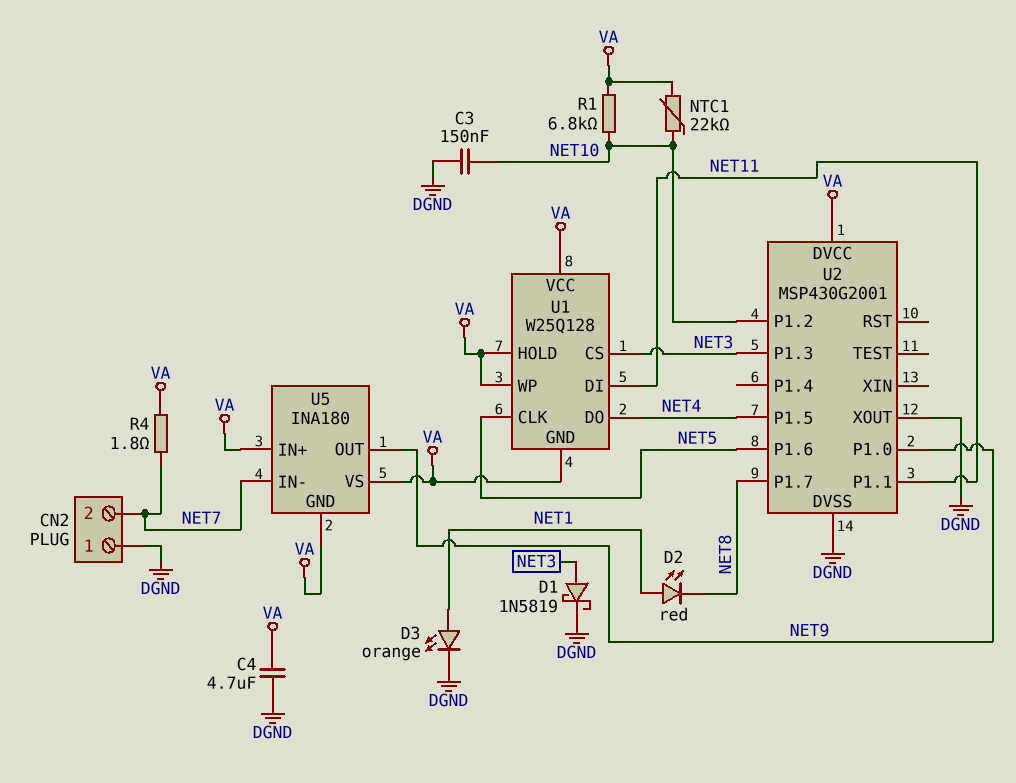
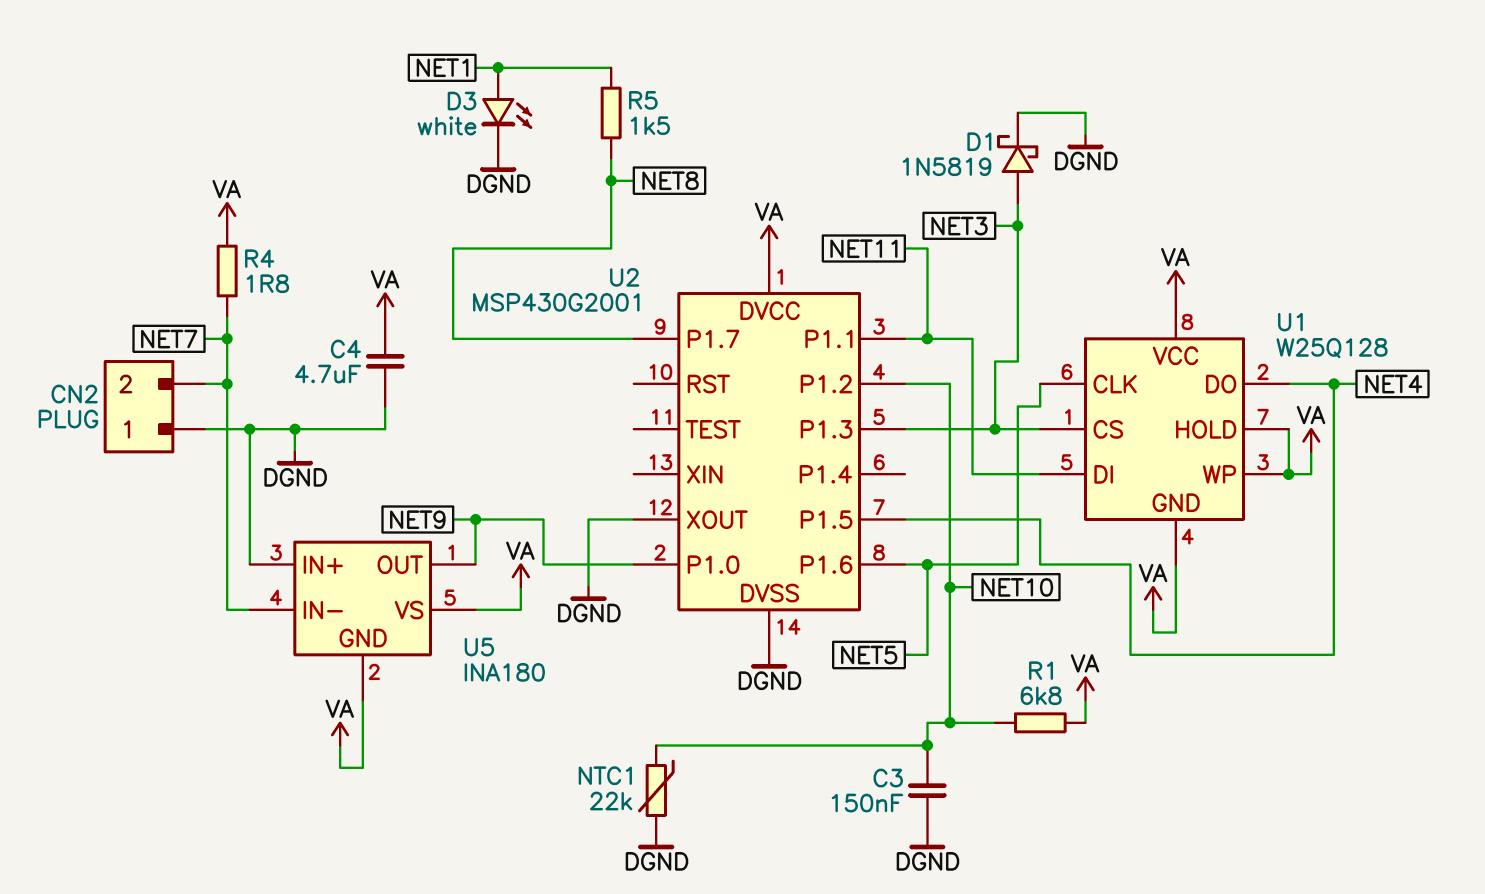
D2: LED red (A NET1, K NET8) -> none
D3: LED orange (A NET1, K DGND) -> LED white (A NET1, K DGND)
NTC1: 22k (NET10, VA) -> 22k (DGND, NET10)
R5: none -> 1.5k (NET1, NET8)
U5 pin IN+: VA -> DGND

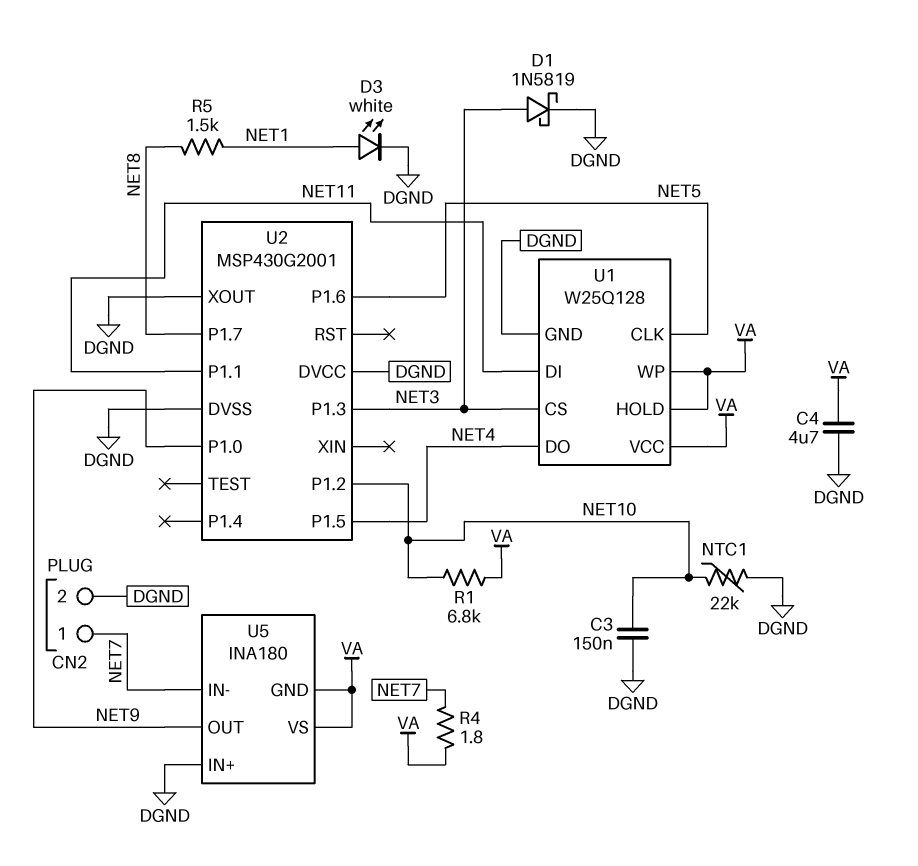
CN2 pin 1: DGND -> NET7
CN2 pin 2: NET7 -> DGND
U1 pin GND: VA -> DGND
U2 pin DVCC: VA -> DGND

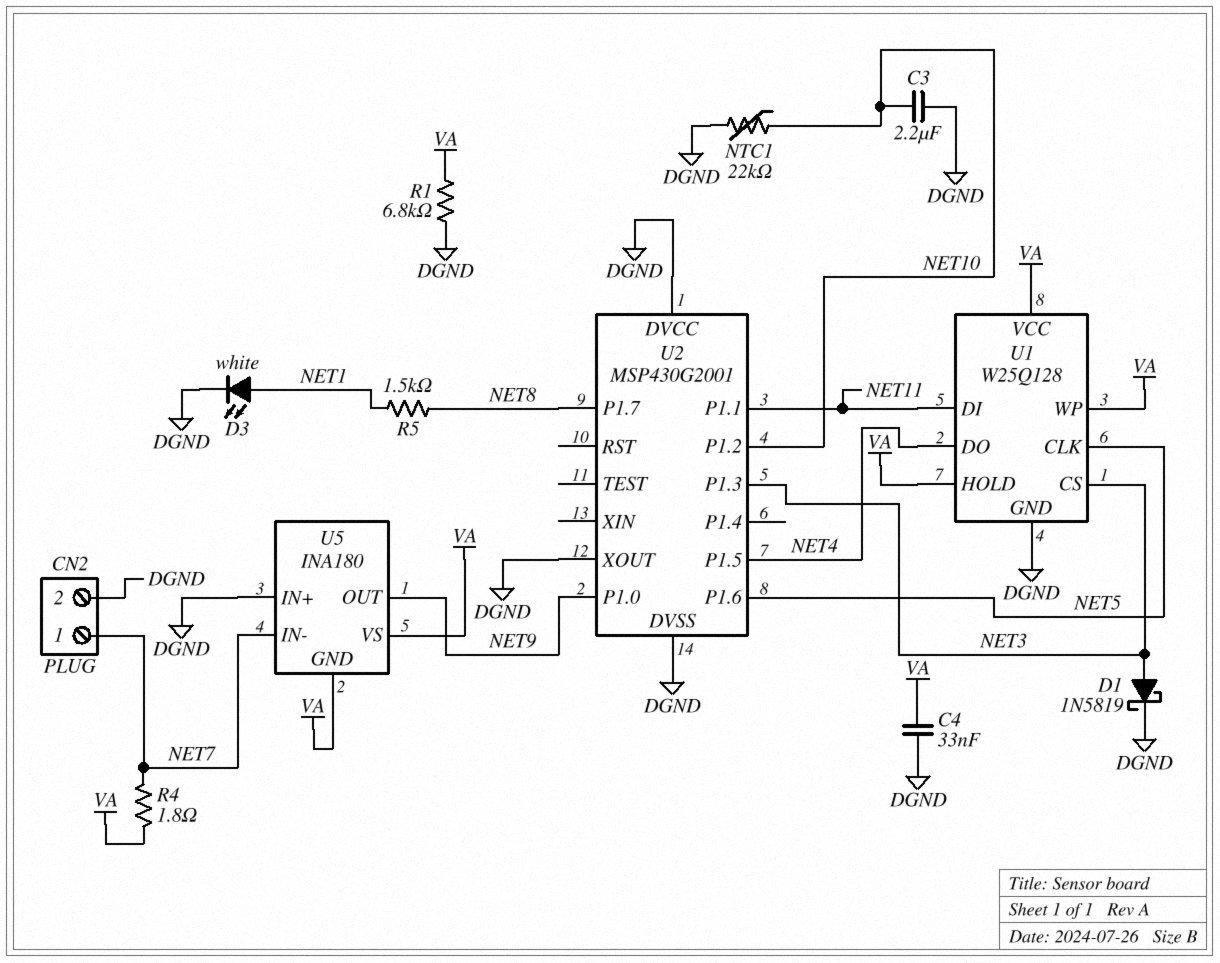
C3: 150nF (DGND, NET10) -> 2.2uF (DGND, NET10)
C4: 4.7uF (DGND, VA) -> 33nF (DGND, VA)
R1: 6.8k (NET10, VA) -> 6.8k (DGND, VA)

